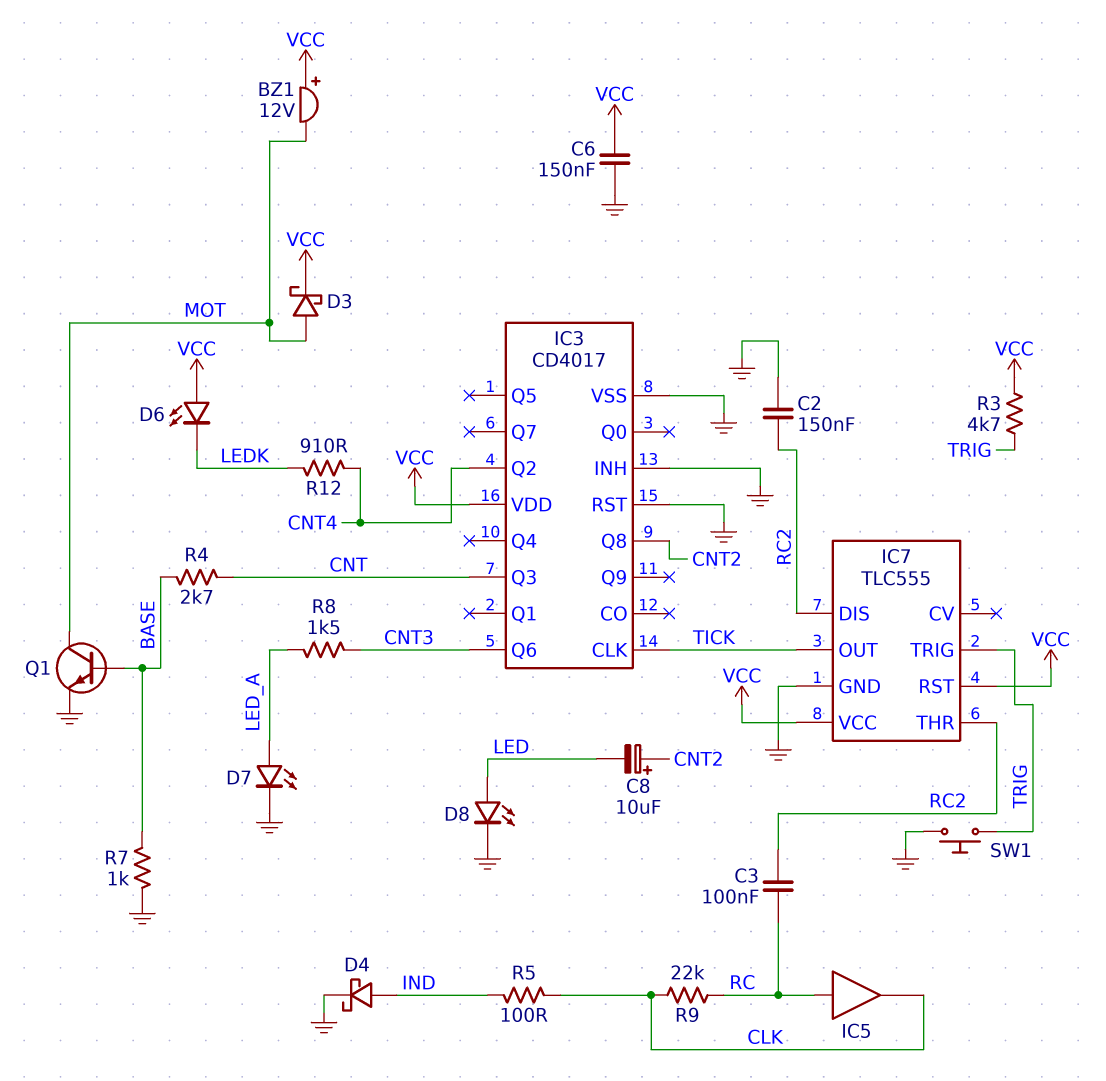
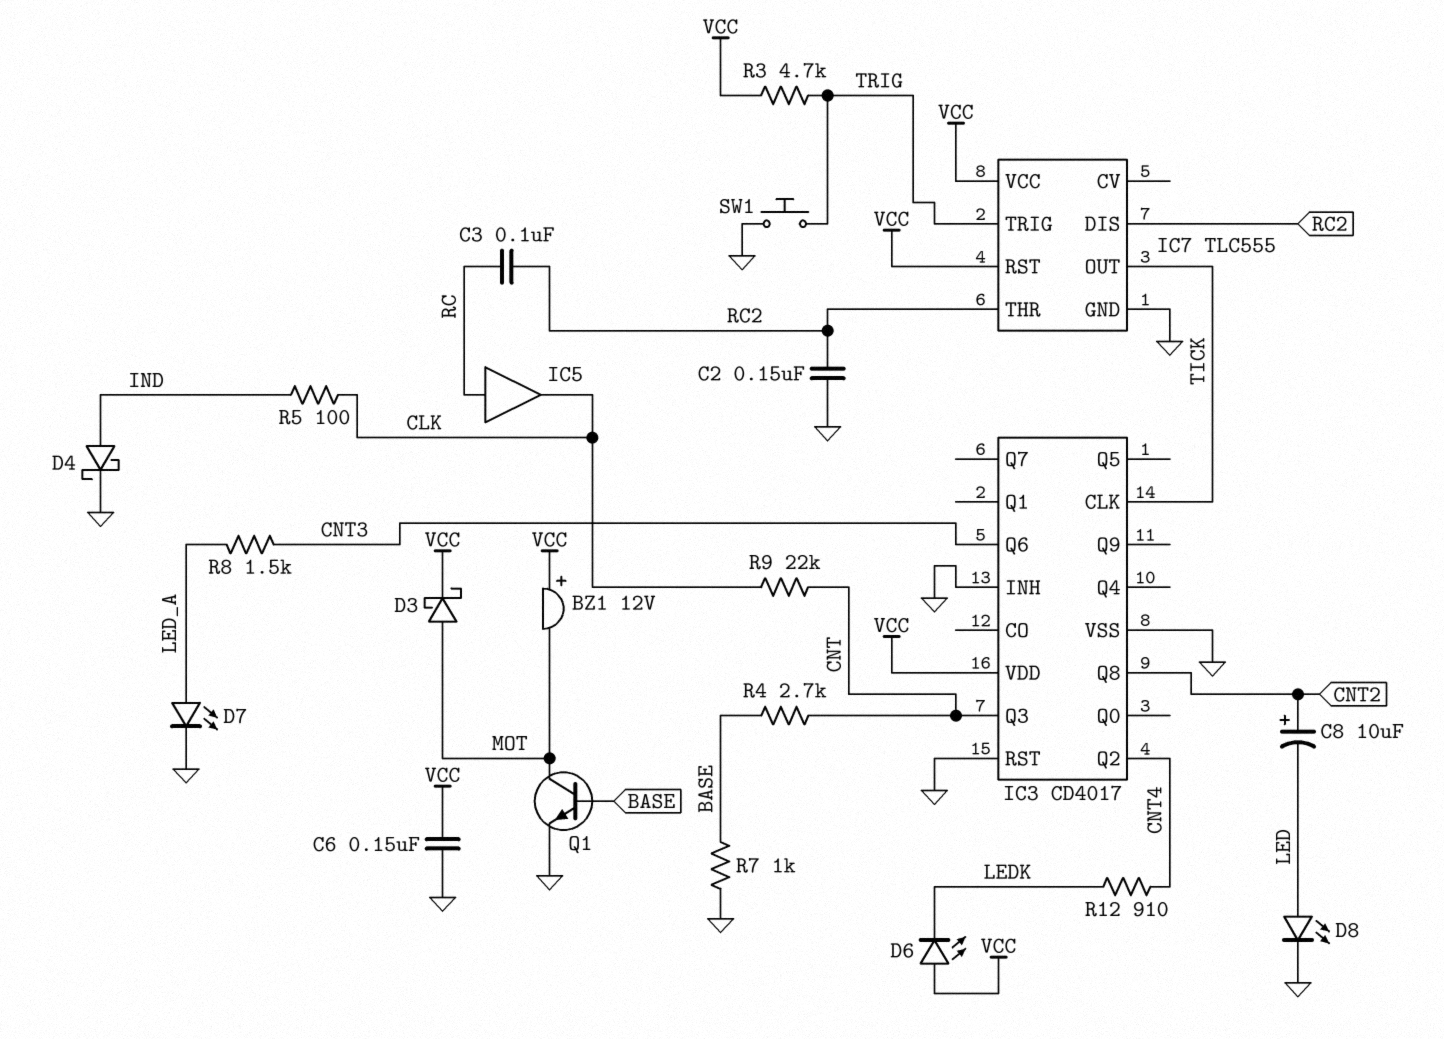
R9: 22k (CLK, RC) -> 22k (CLK, CNT)

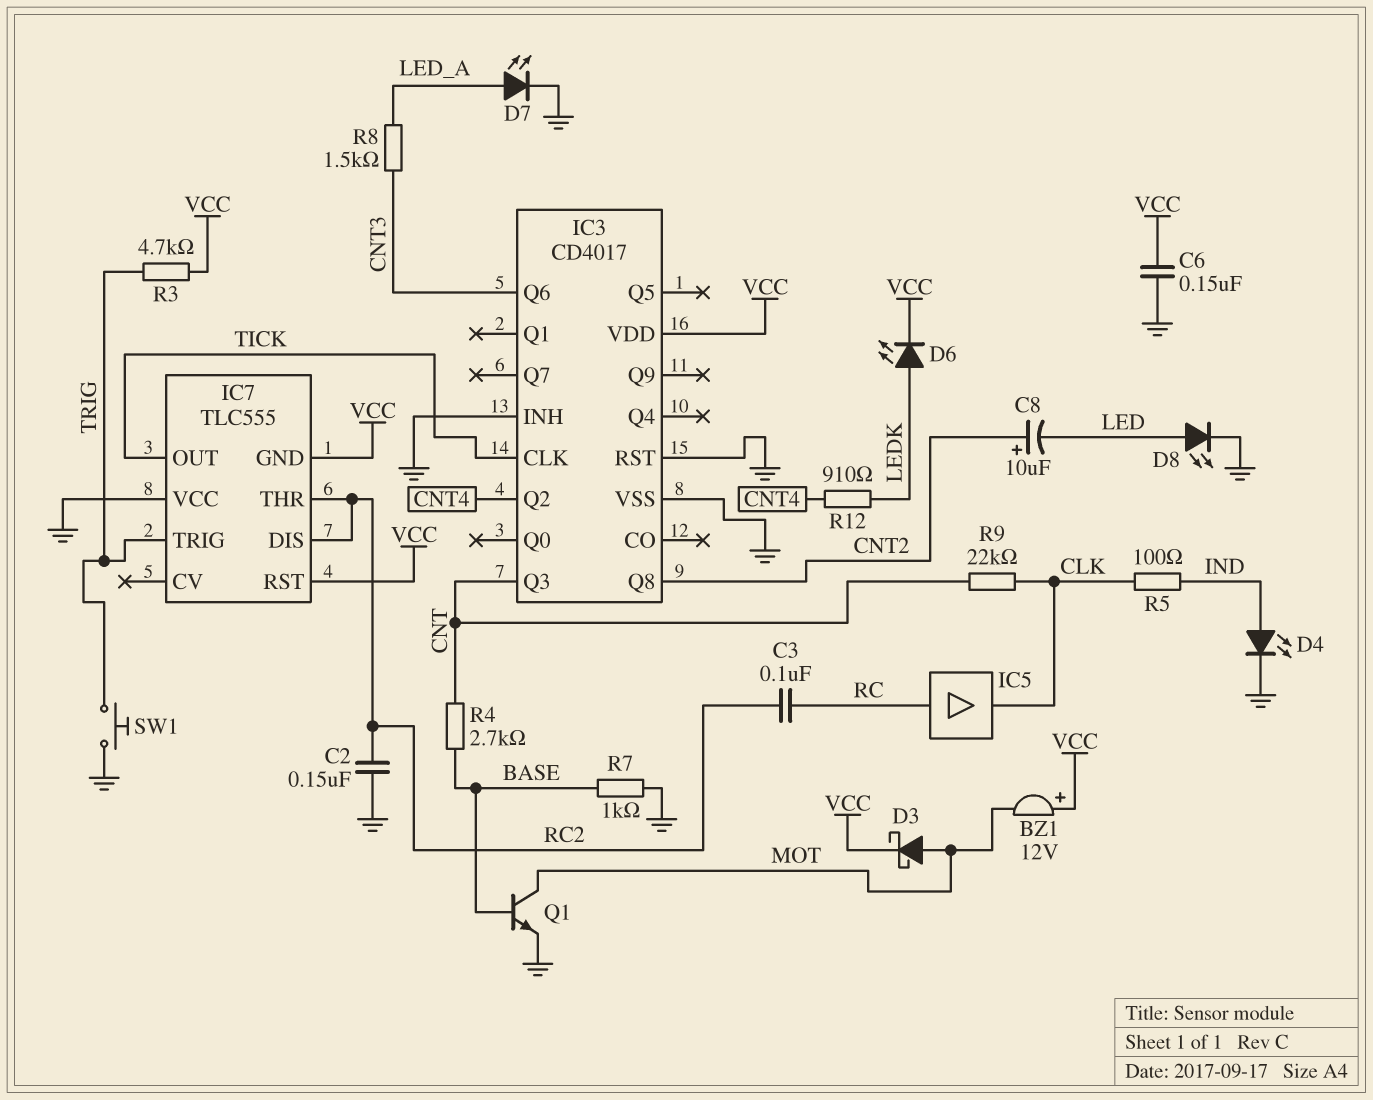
D4: schottky (A IND, K GND) -> LED (A IND, K GND)
D6: LED (A VCC, K LEDK) -> LED (A LEDK, K VCC)
IC7 pin GND: GND -> VCC
IC7 pin VCC: VCC -> GND

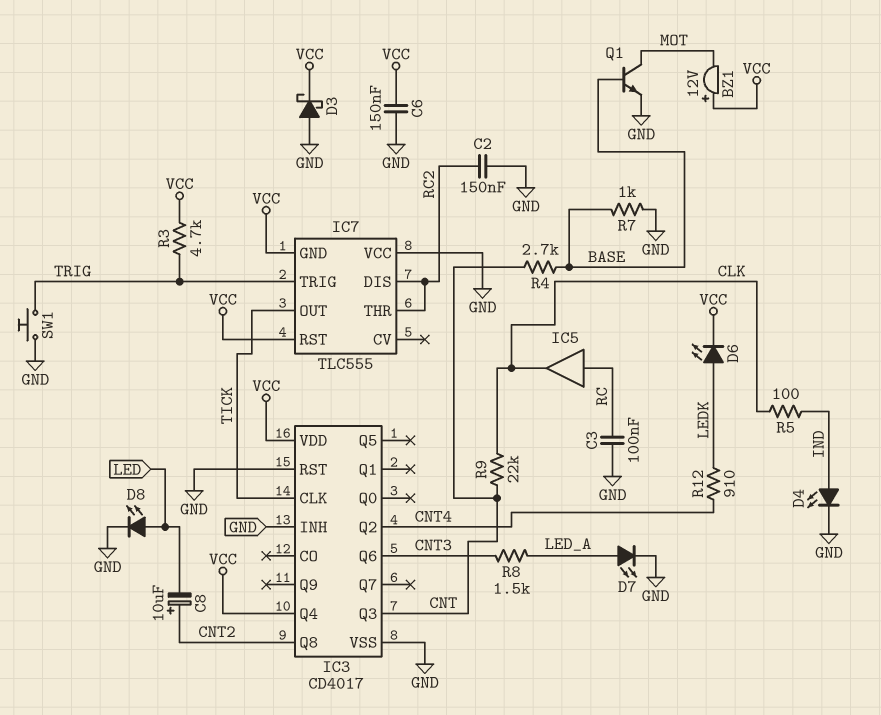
C3: 100nF (RC, RC2) -> 100nF (GND, RC)
D3: schottky (A MOT, K VCC) -> schottky (A GND, K VCC)
IC3 pin Q4: none -> VCC

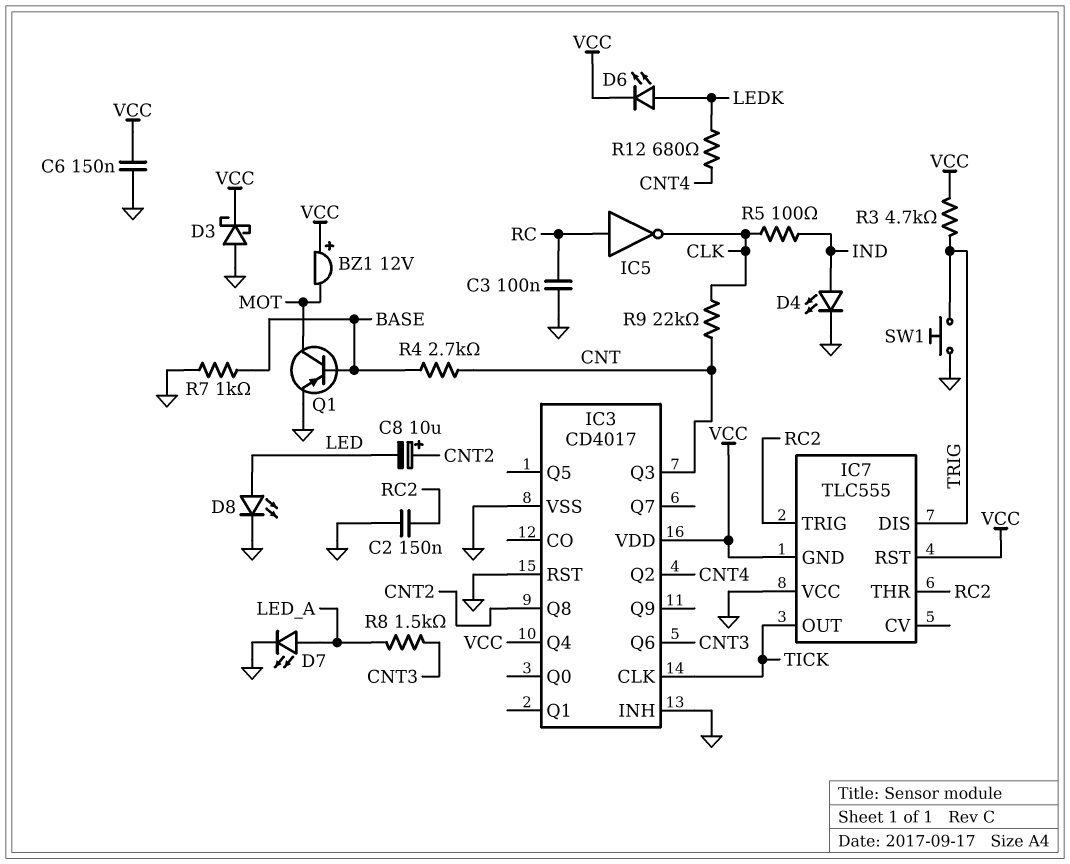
IC5: buffer (in RC, out CLK) -> NOT (in RC, out CLK)
IC7 pin DIS: RC2 -> TRIG
IC7 pin TRIG: TRIG -> RC2
Q1: NPN (B BASE, C MOT, E GND) -> PNP (B BASE, C MOT, E GND)
R12: 910 (CNT4, LEDK) -> 680 (CNT4, LEDK)

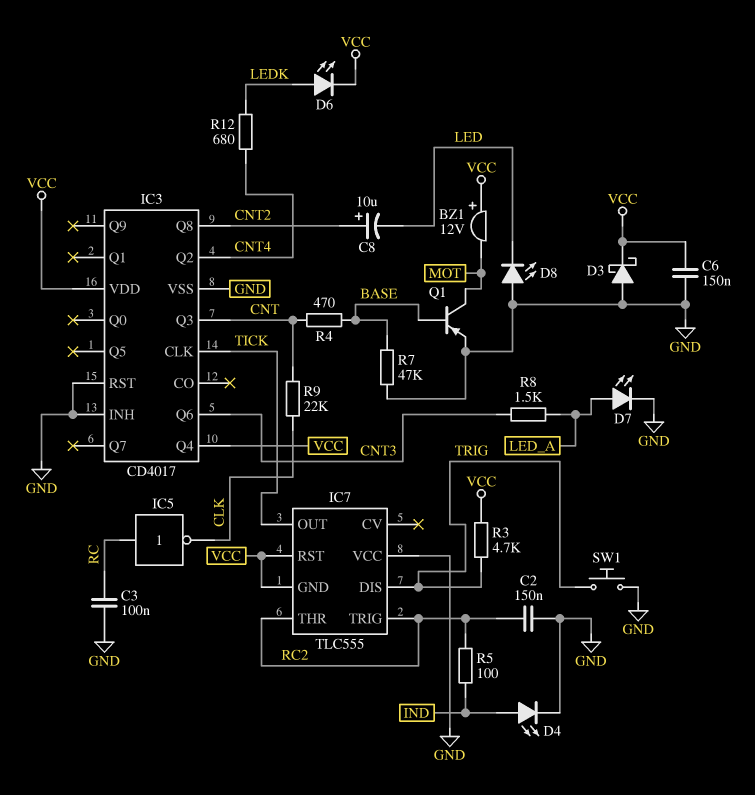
D8: LED (A LED, K GND) -> LED (A GND, K LED)
R4: 2.7k (BASE, CNT) -> 470 (BASE, CNT)
R5: 100 (CLK, IND) -> 100 (IND, RC2)
R7: 1k (BASE, GND) -> 47k (BASE, GND)

